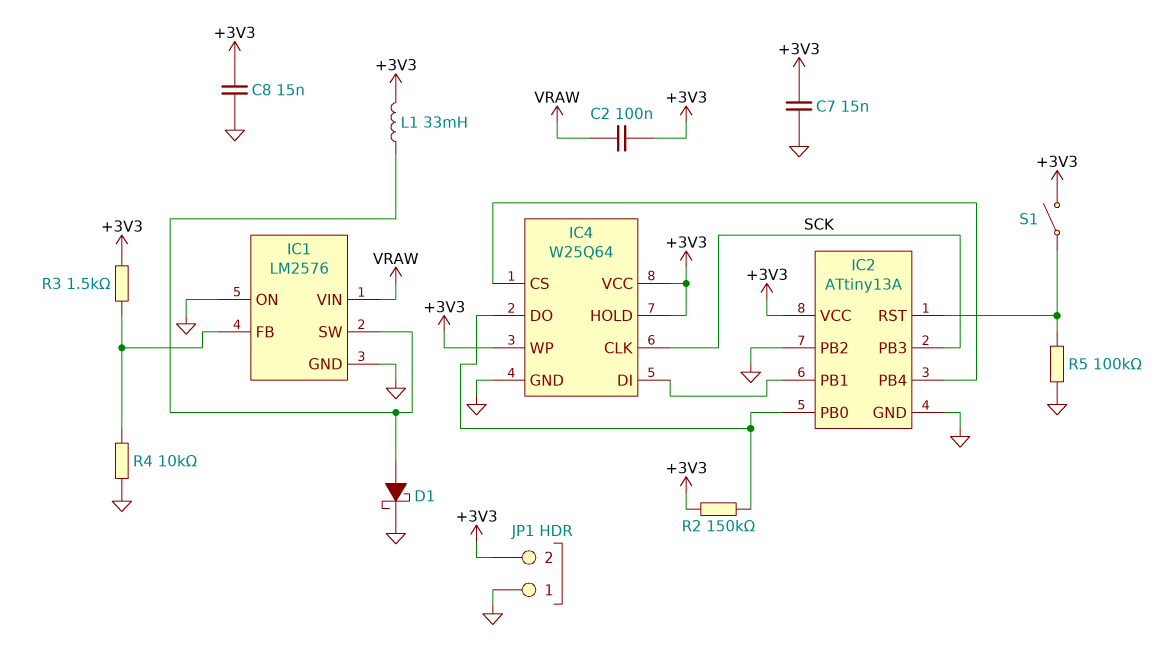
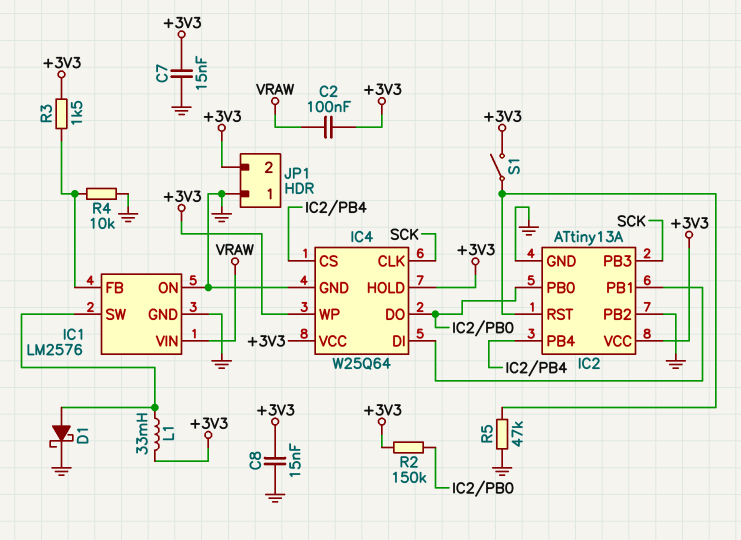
R5: 100k (GND, IC2/RST) -> 47k (GND, IC2/RST)

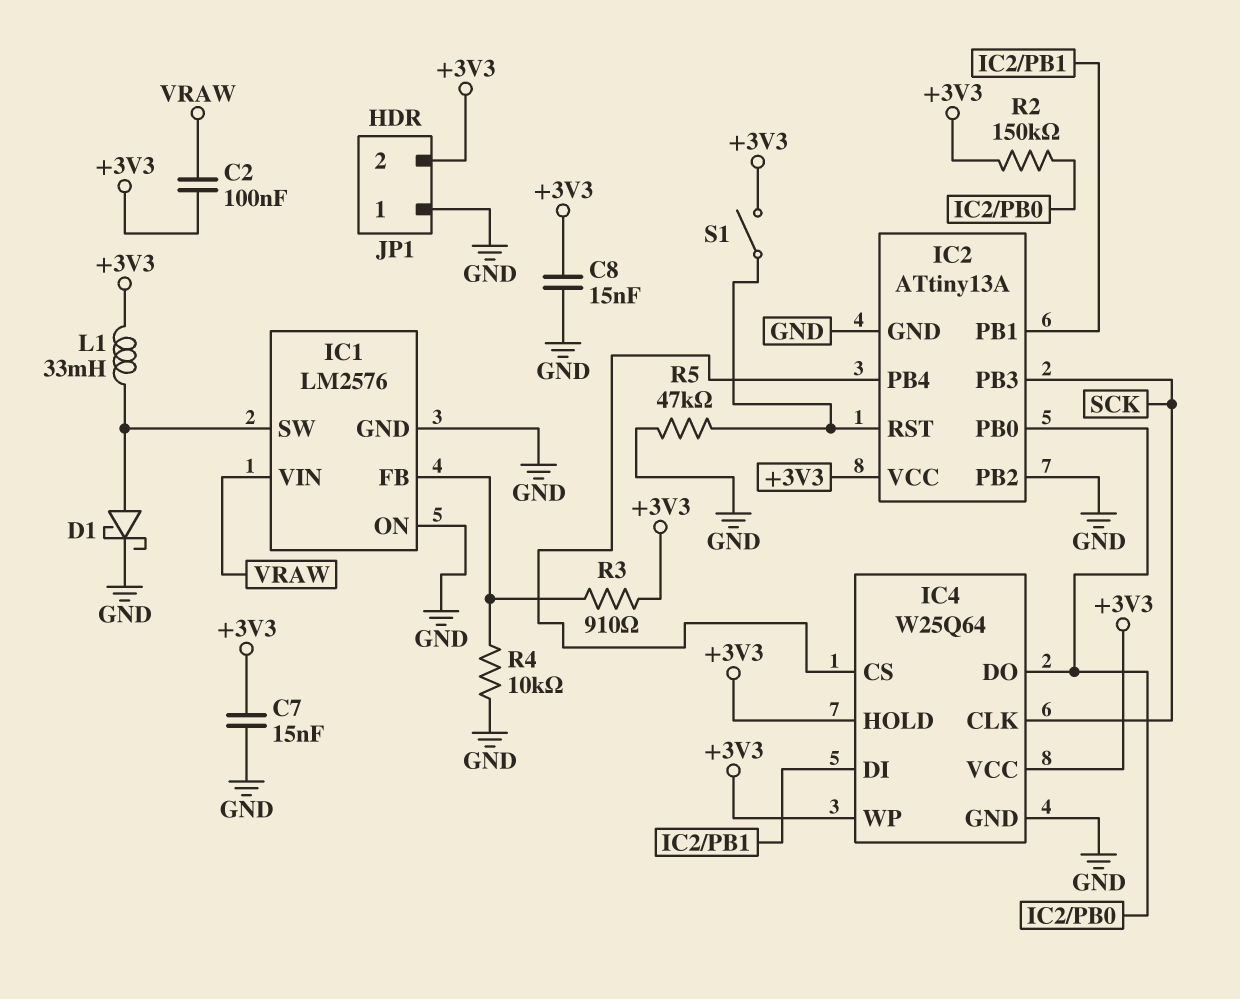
R3: 1.5k (+3V3, IC1/FB) -> 910 (+3V3, IC1/FB)

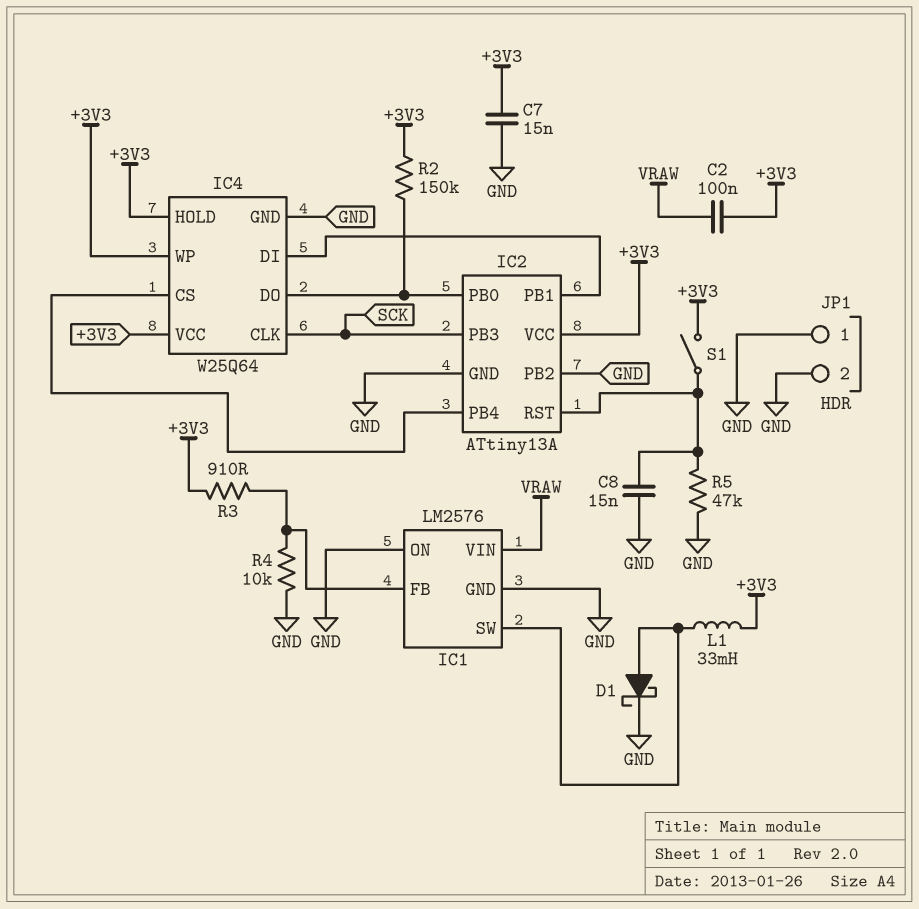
C8: 15nF (+3V3, GND) -> 15nF (GND, IC2/RST)
JP1 pin 2: +3V3 -> GND

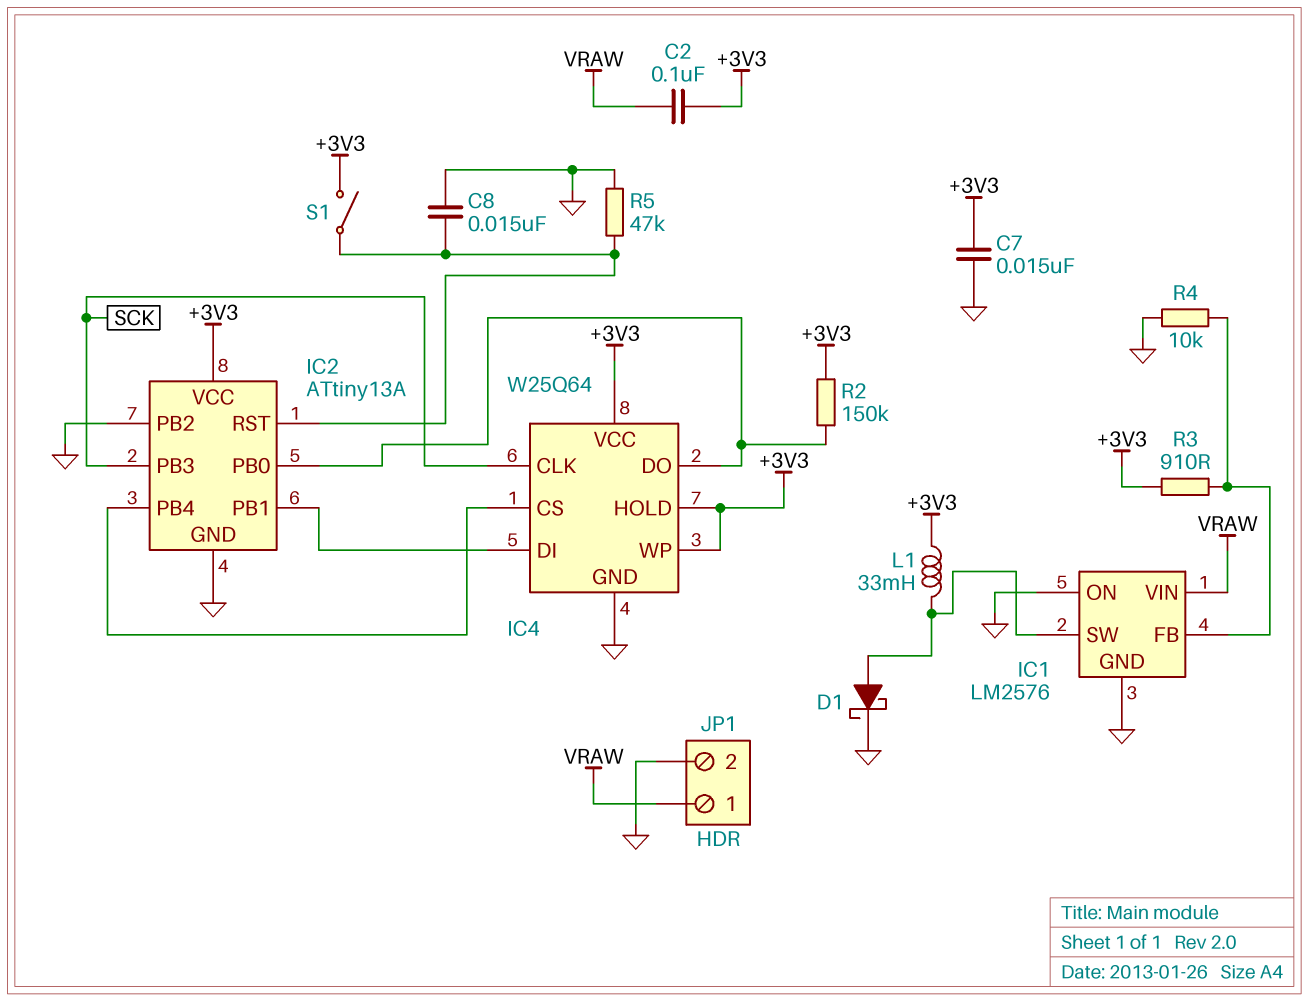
JP1 pin 1: GND -> VRAW

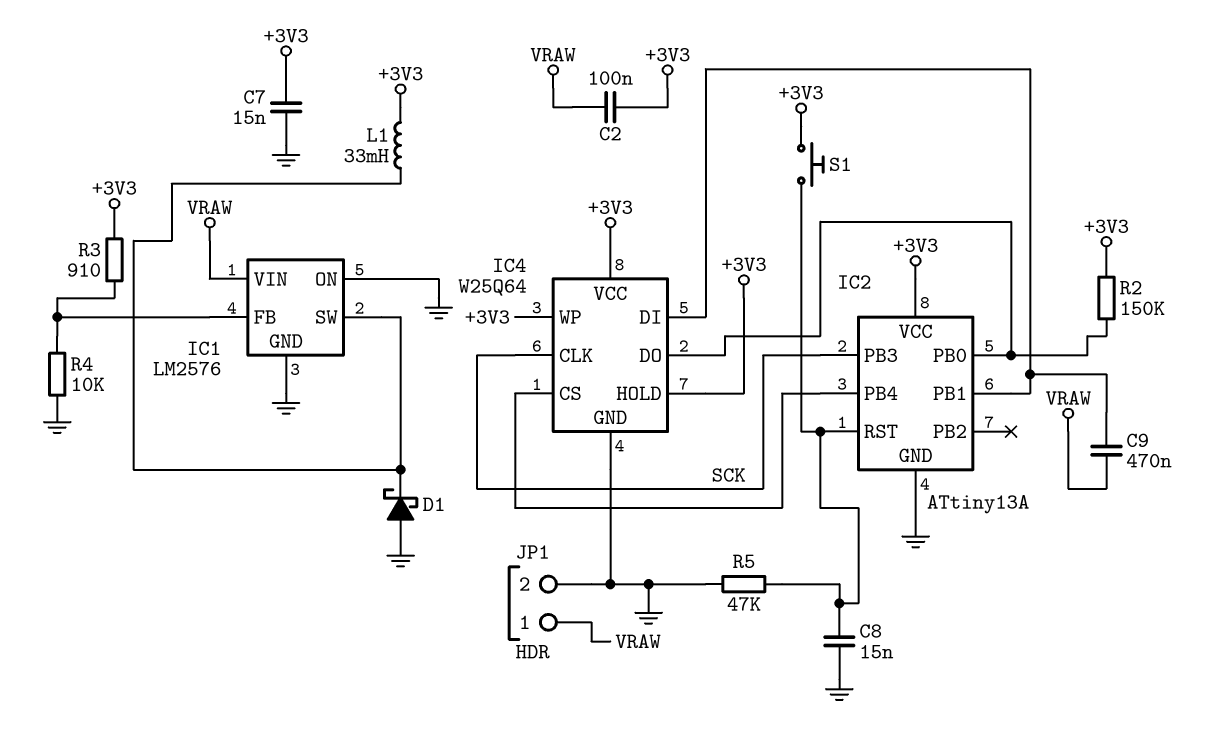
C9: none -> 470nF (IC2/PB1, VRAW)
D1: schottky (A IC1/SW, K GND) -> schottky (A GND, K IC1/SW)
IC2 pin PB2: GND -> none
S1: switch (+3V3, IC2/RST) -> button (+3V3, IC2/RST)

